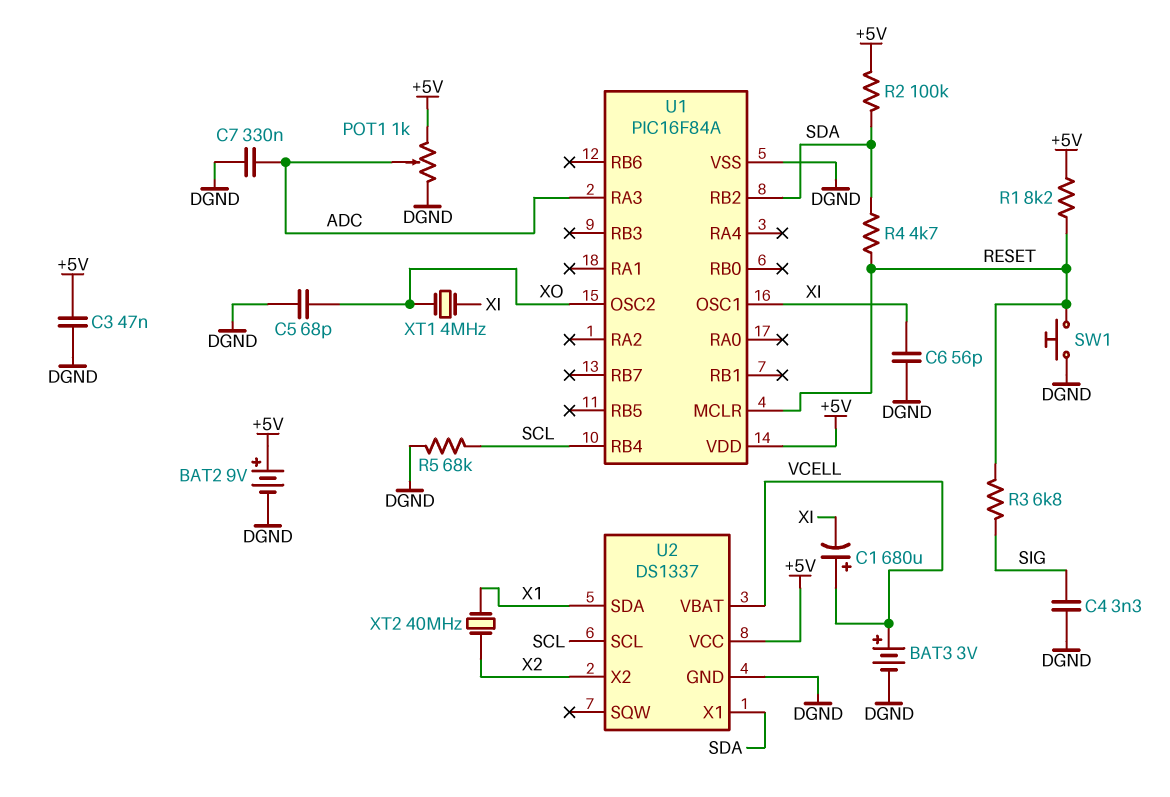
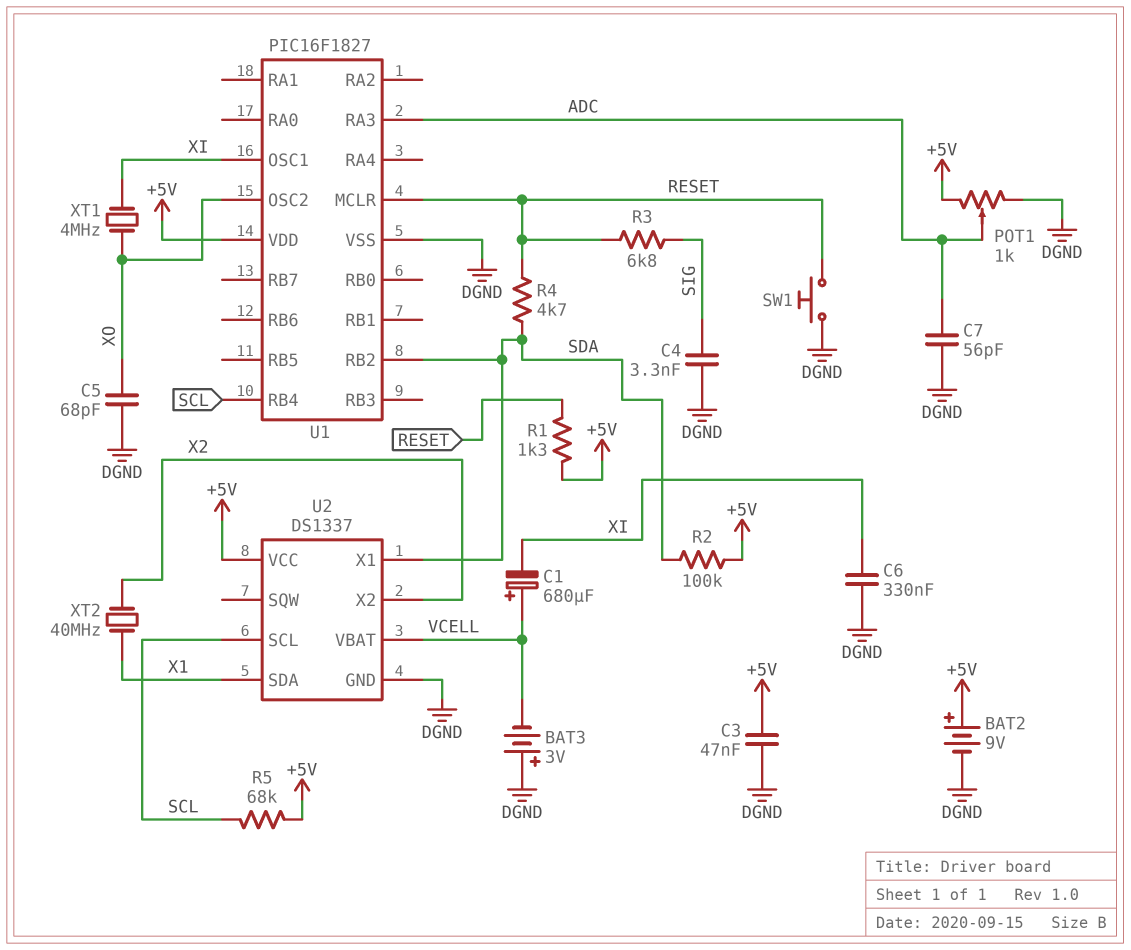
BAT3: 3V (plus VCELL, minus DGND) -> 3V (plus DGND, minus VCELL)
C6: 56pF (DGND, XI) -> 330nF (DGND, XI)
C7: 330nF (ADC, DGND) -> 56pF (ADC, DGND)
R1: 8.2k (+5V, RESET) -> 1.3k (+5V, RESET)
R5: 68k (DGND, SCL) -> 68k (+5V, SCL)
U1: PIC16F84A -> PIC16F1827

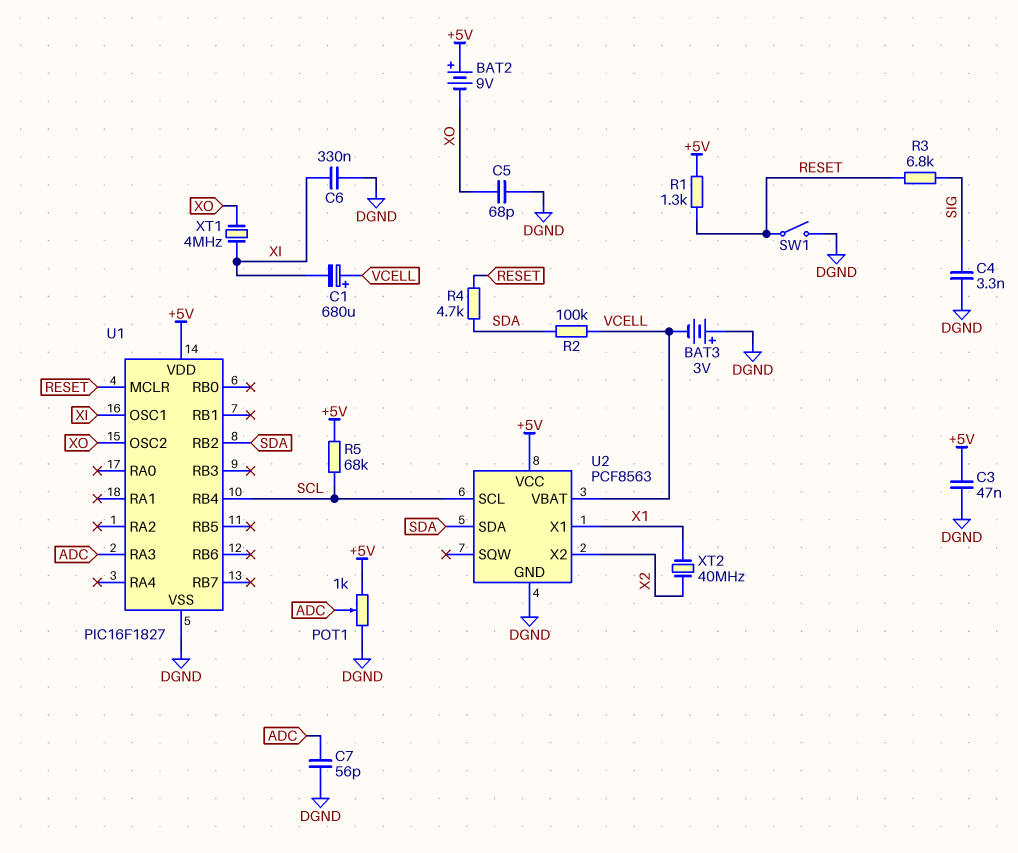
BAT2: 9V (plus +5V, minus DGND) -> 9V (plus +5V, minus XO)
R2: 100k (+5V, SDA) -> 100k (SDA, VCELL)
SW1: button (DGND, RESET) -> switch (DGND, RESET)
U2: DS1337 -> PCF8563
U2 pin SDA: X1 -> SDA
U2 pin X1: SDA -> X1

